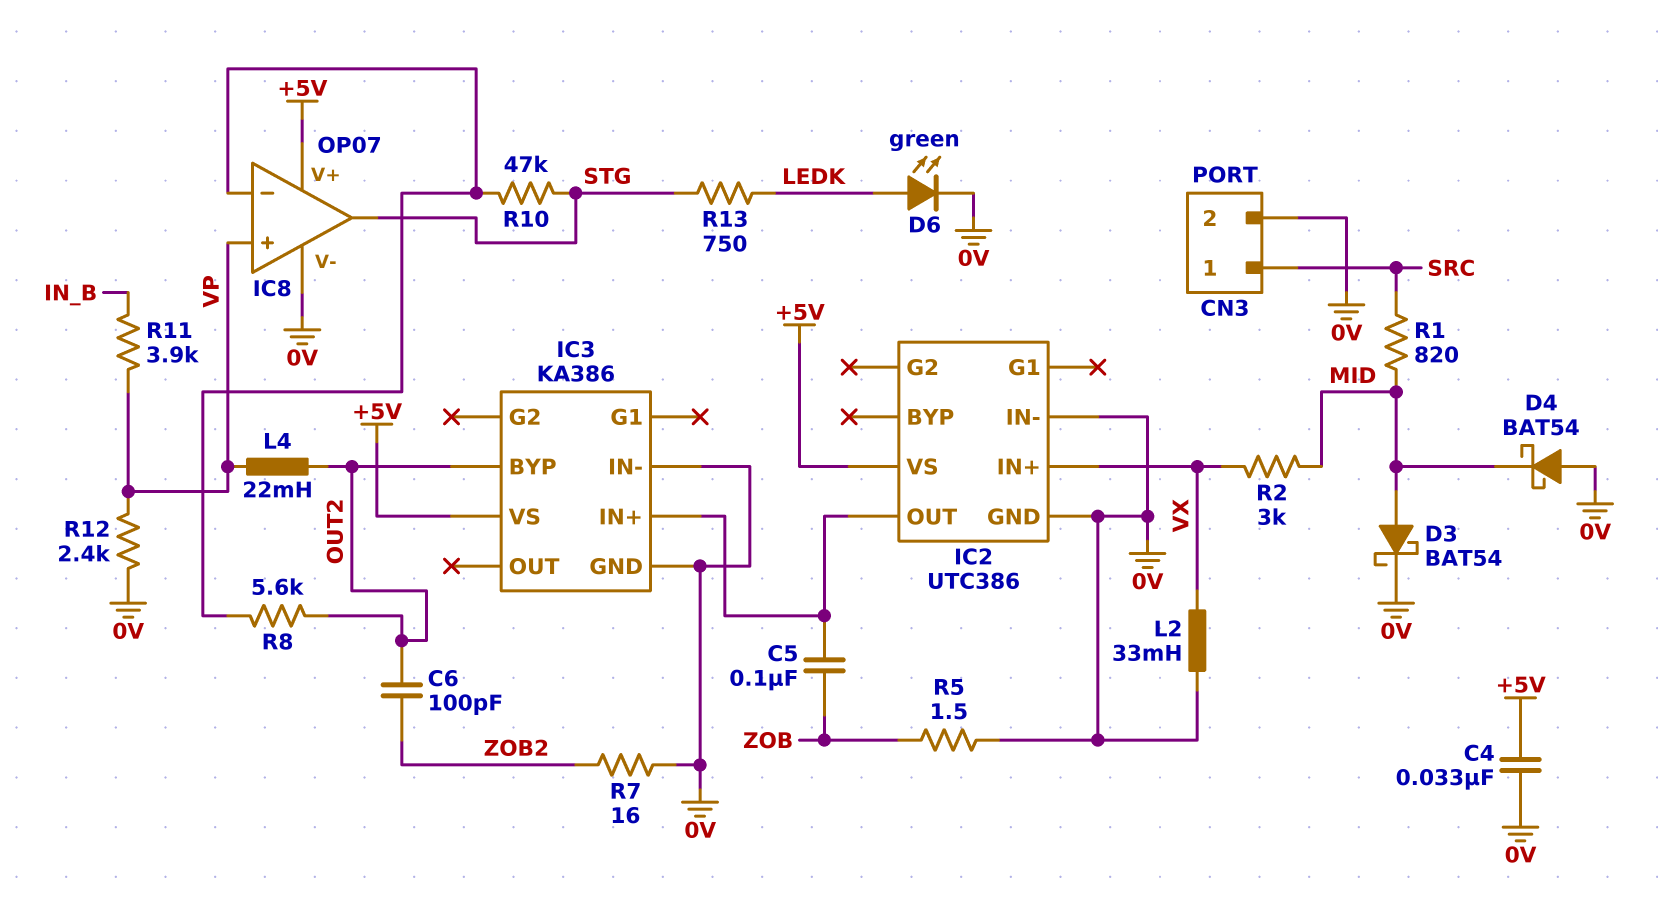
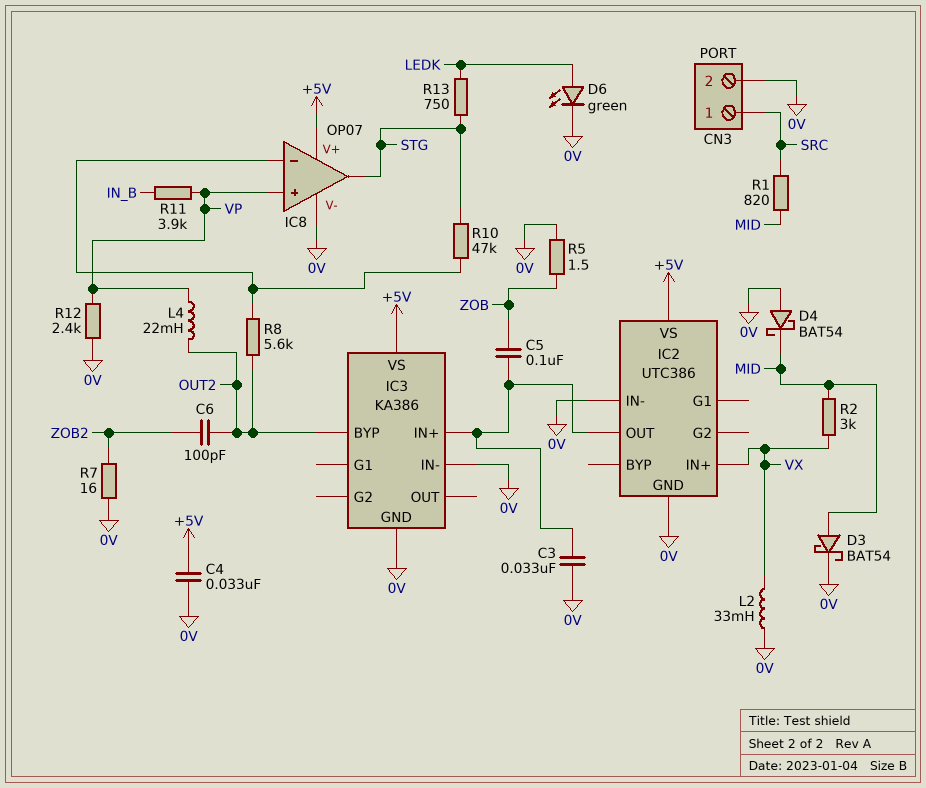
C3: none -> 33nF (0V, IC2/OUT)

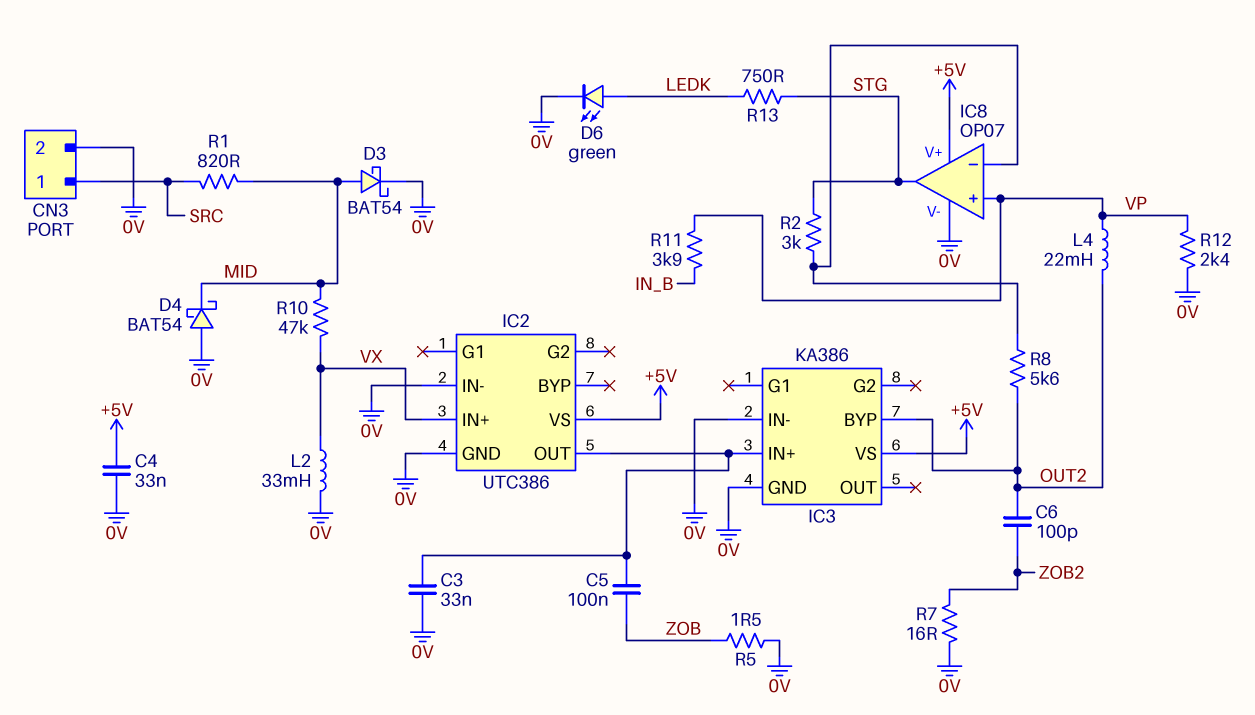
R2: 3k (MID, VX) -> 3k (IC8/in-, STG)
R10: 47k (IC8/in-, STG) -> 47k (MID, VX)

